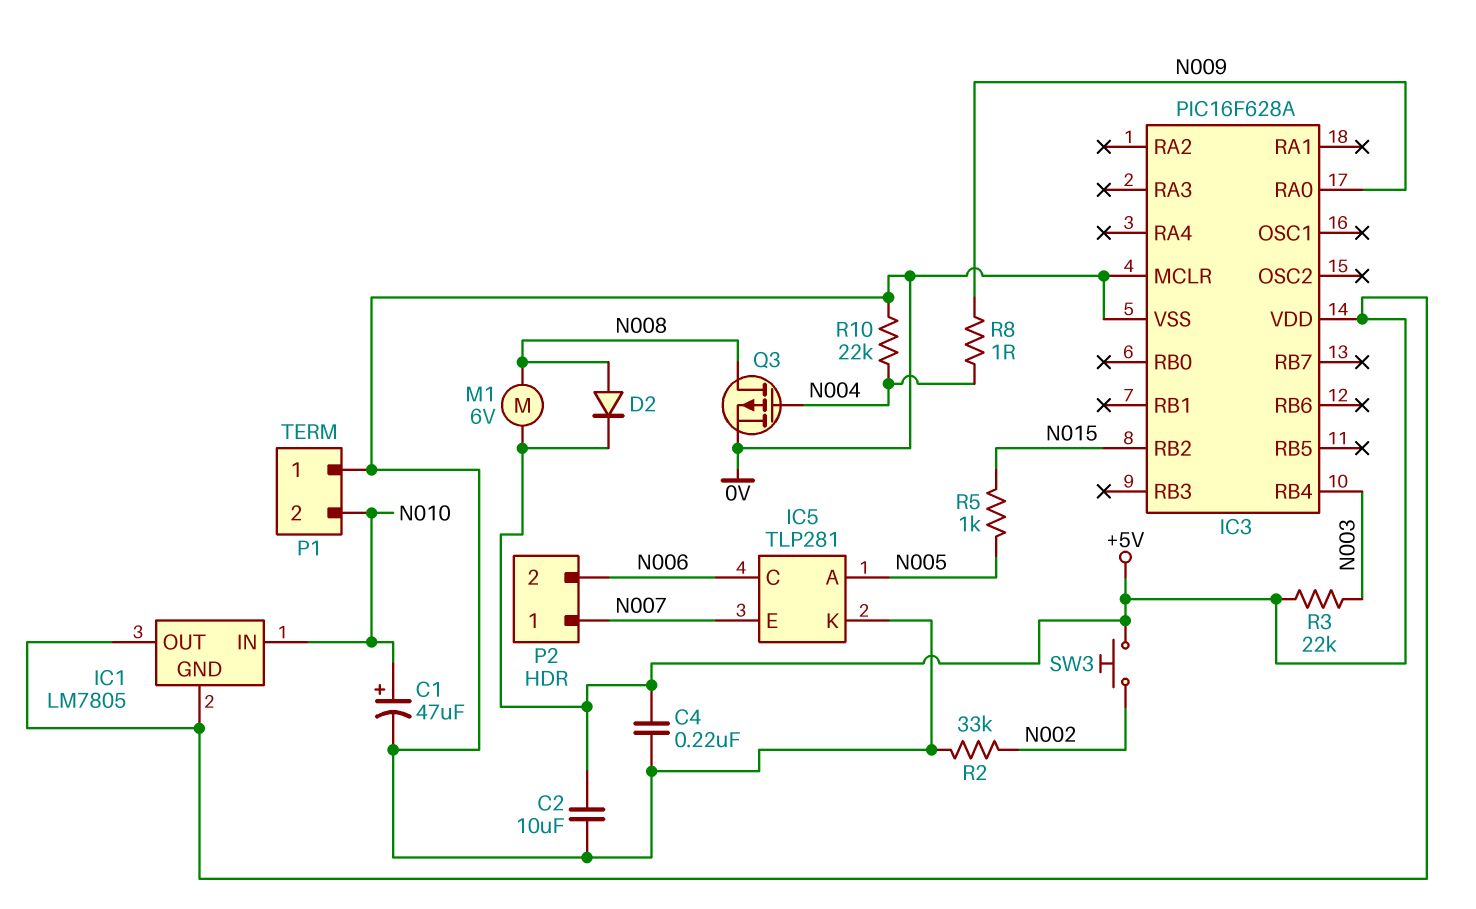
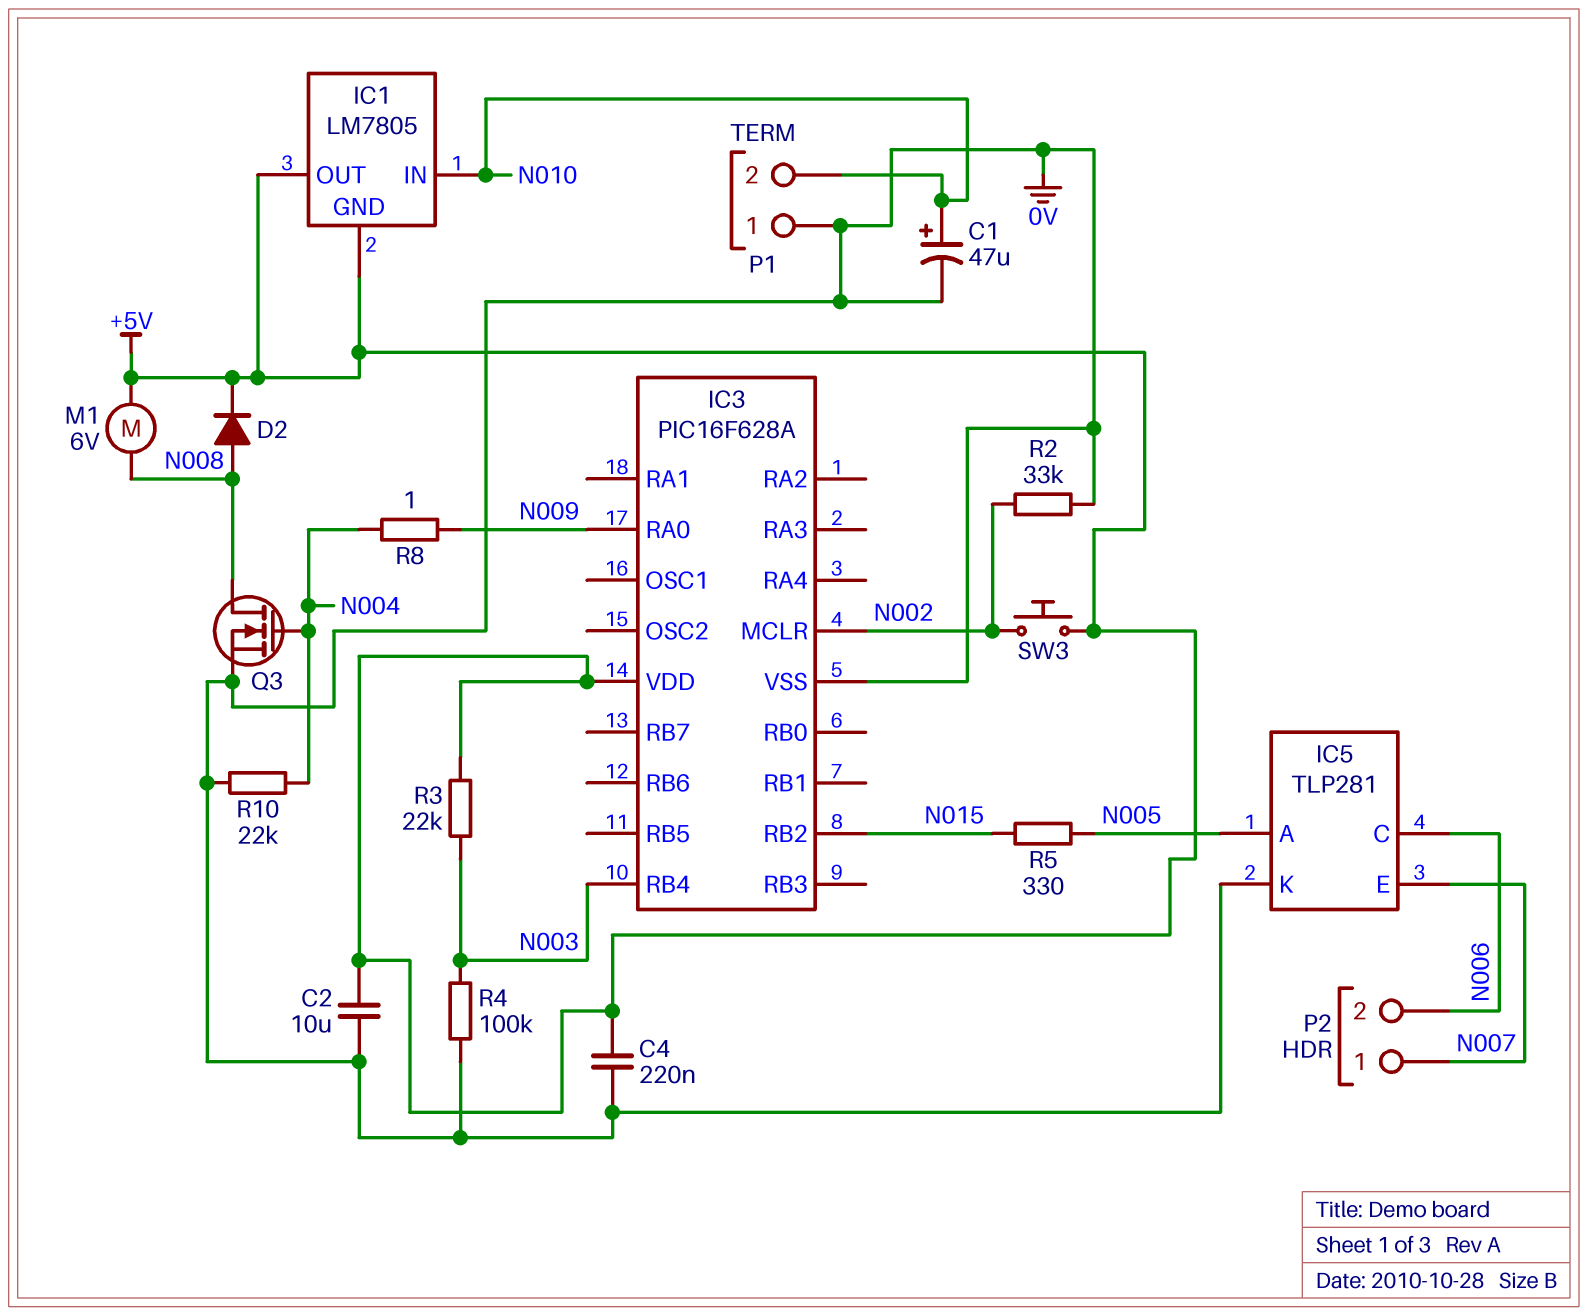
IC3 pin MCLR: 0V -> N002
Q3: PMOS (G N004, D N008, S 0V) -> NMOS (G N004, D N008, S 0V)
R4: none -> 100k (0V, N003)
R5: 1k (N005, N015) -> 330 (N005, N015)

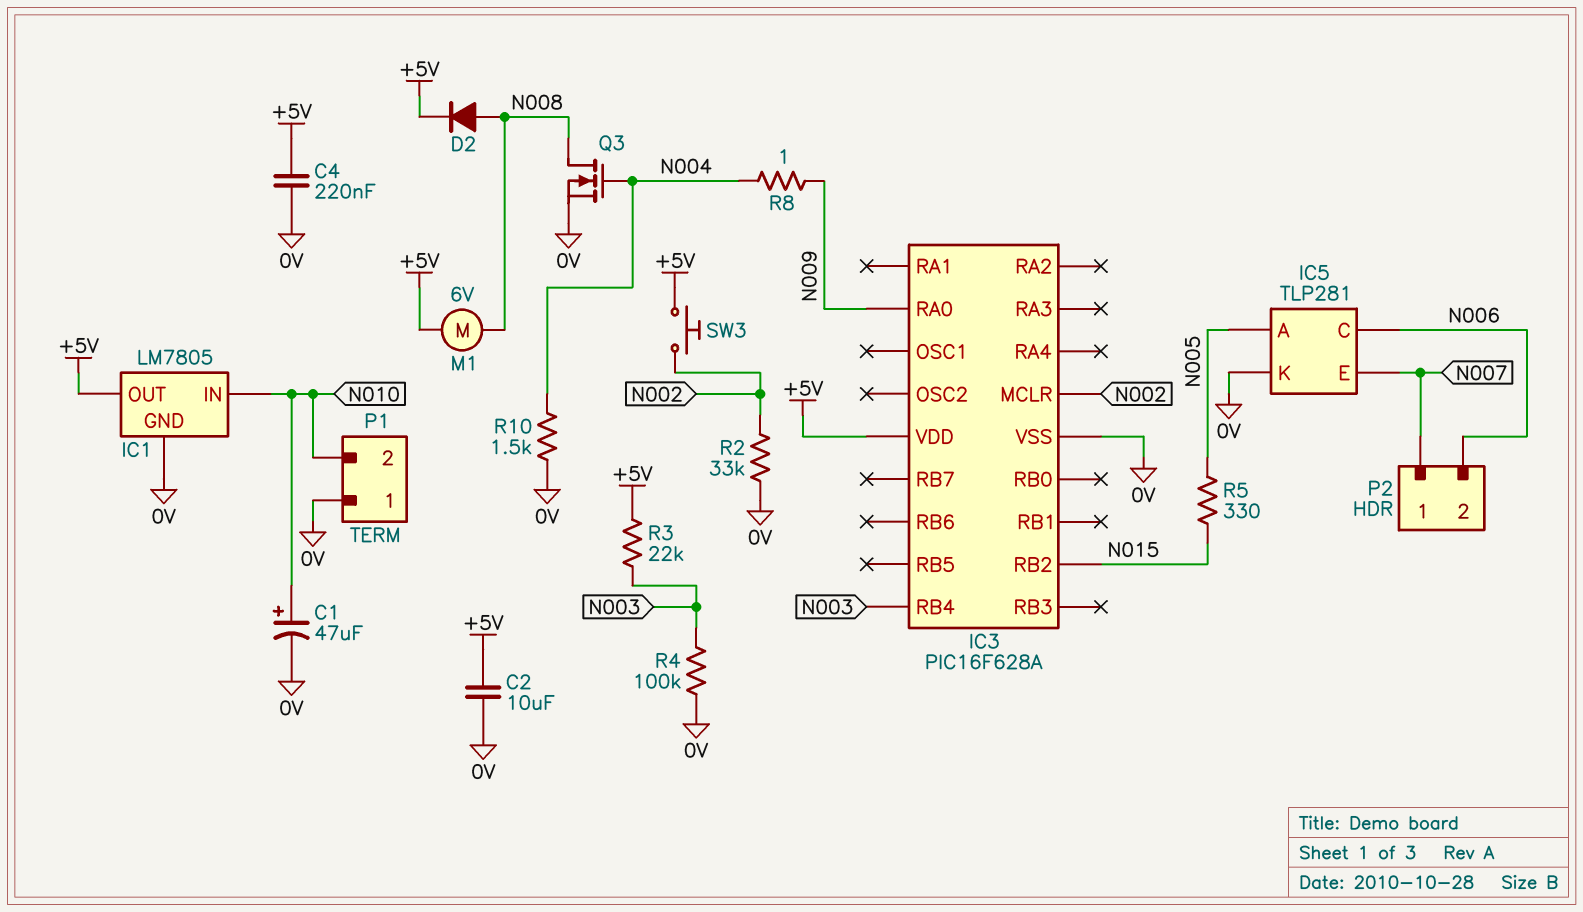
IC1 pin GND: +5V -> 0V
R10: 22k (0V, N004) -> 1.5k (0V, N004)

